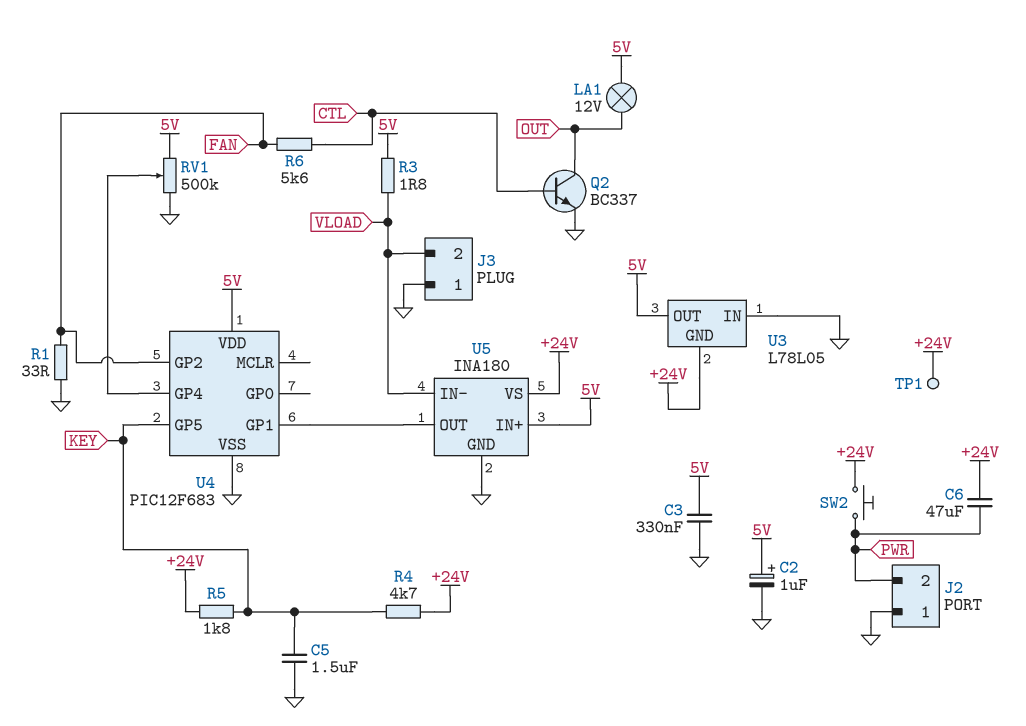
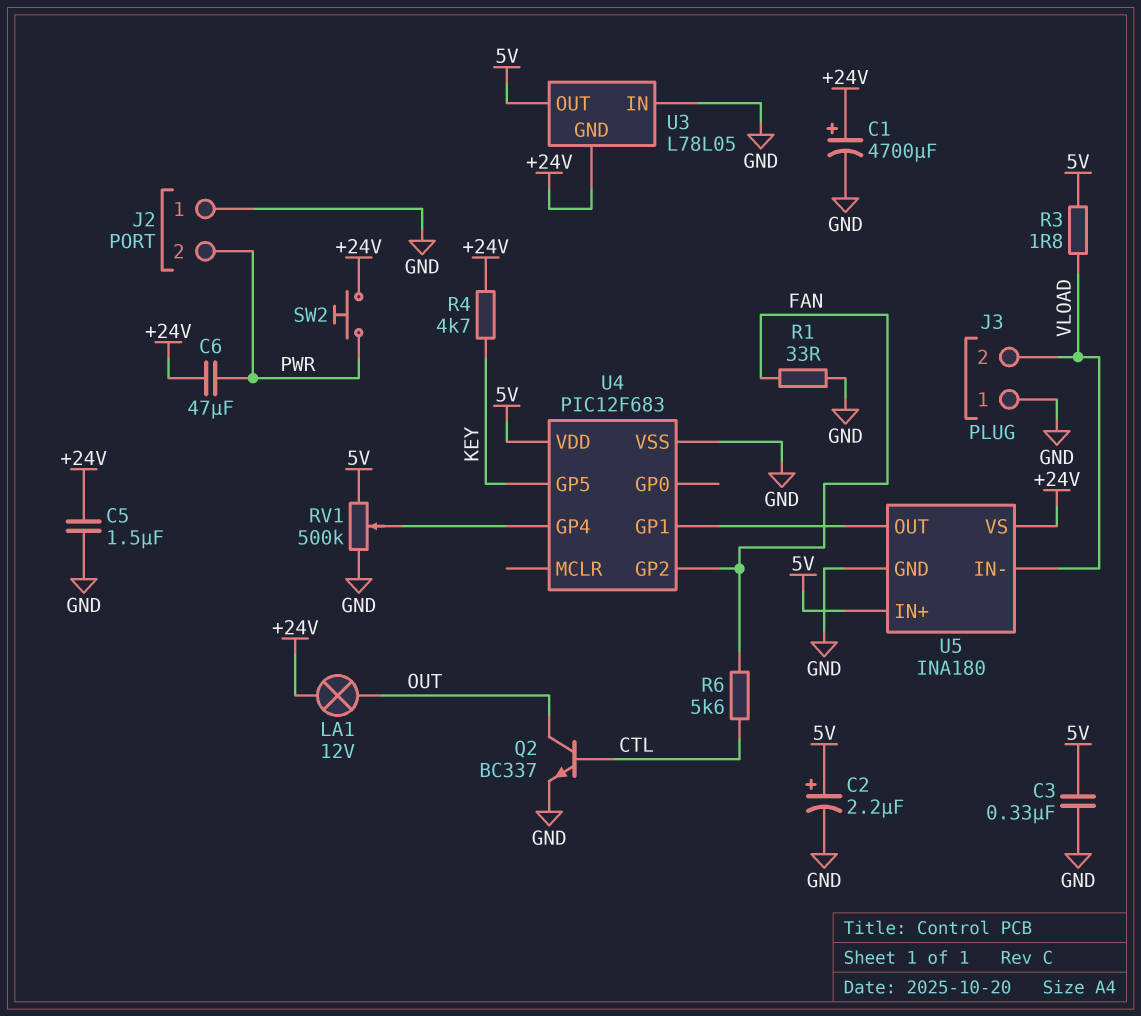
C1: none -> 4700uF (plus +24V, minus GND)
C2: 1uF (plus 5V, minus GND) -> 2.2uF (plus 5V, minus GND)
C5: 1.5uF (GND, KEY) -> 1.5uF (+24V, GND)
LA1: lamp 12V (5V, OUT) -> lamp 12V (+24V, OUT)
R5: 1.8k (+24V, KEY) -> none
TP1: test point (+24V) -> none

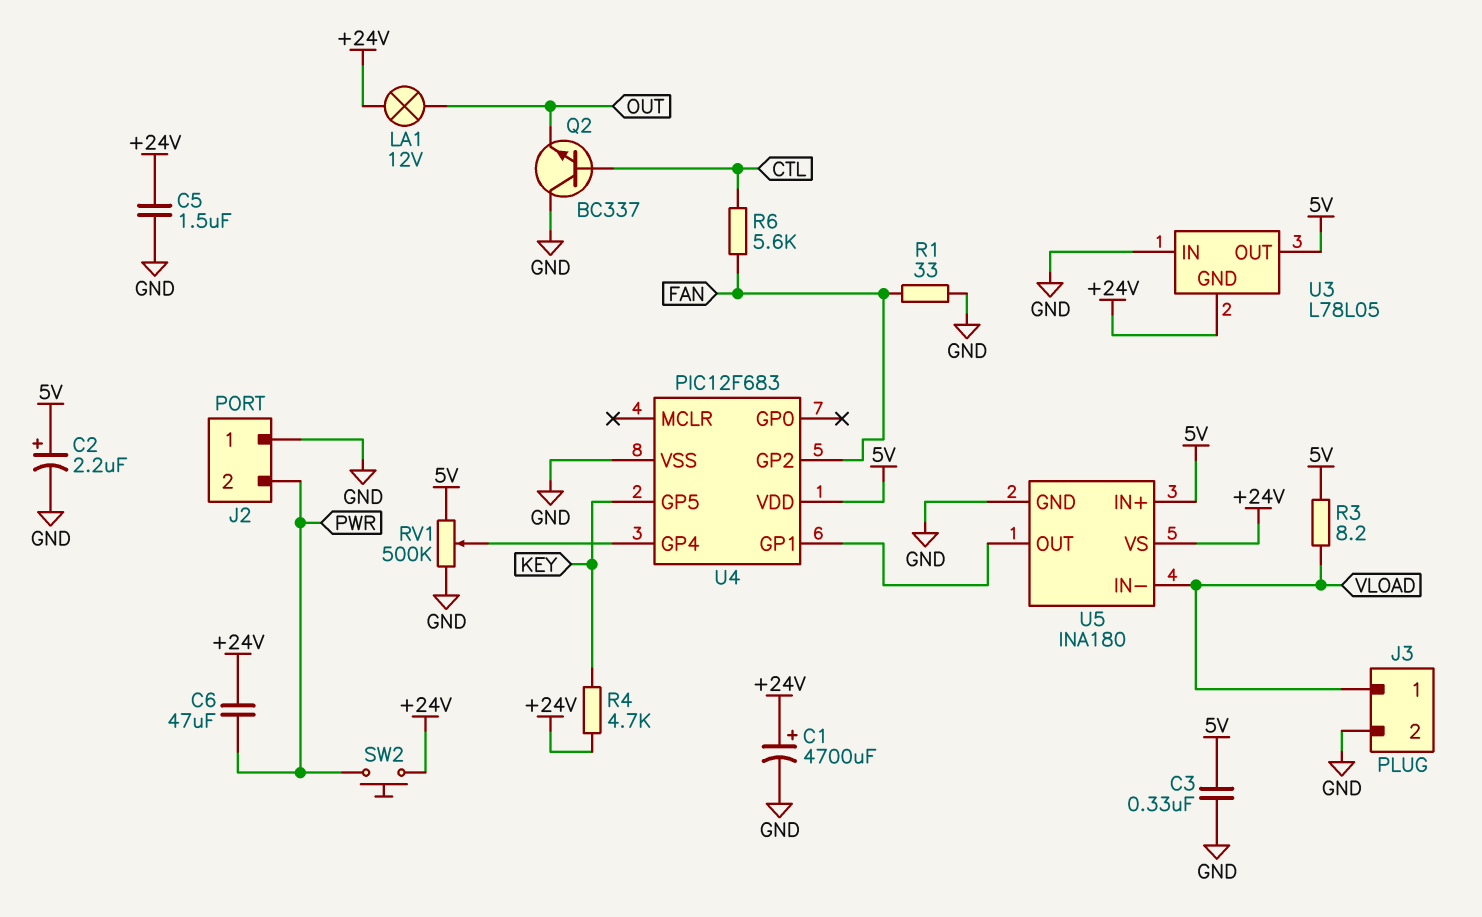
J3 pin 1: GND -> VLOAD
J3 pin 2: VLOAD -> GND
Q2: NPN BC337 (B CTL, C OUT, E GND) -> NPN BC337 (B CTL, C GND, E OUT)
R3: 1.8 (5V, VLOAD) -> 8.2 (5V, VLOAD)

